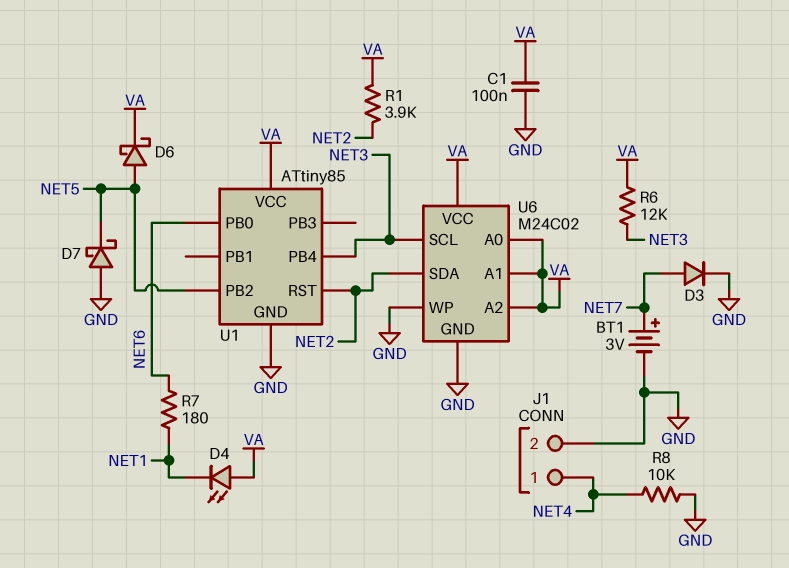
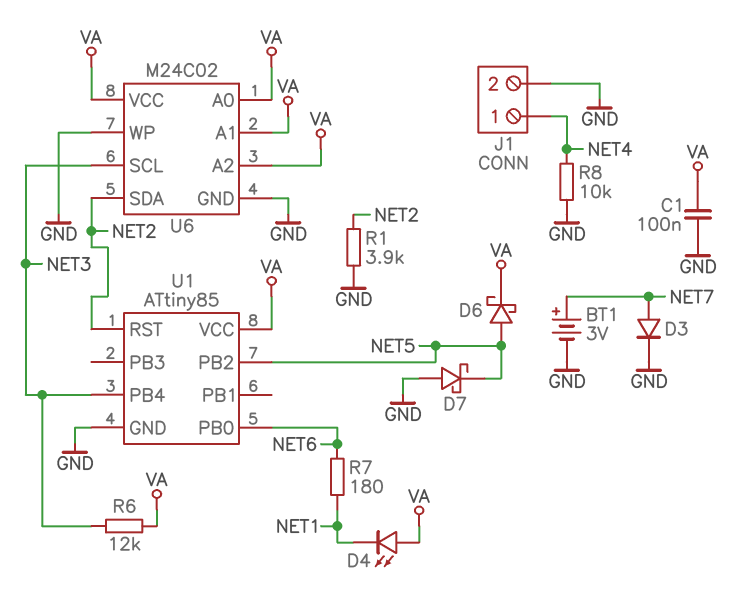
R1: 3.9k (NET2, VA) -> 3.9k (GND, NET2)

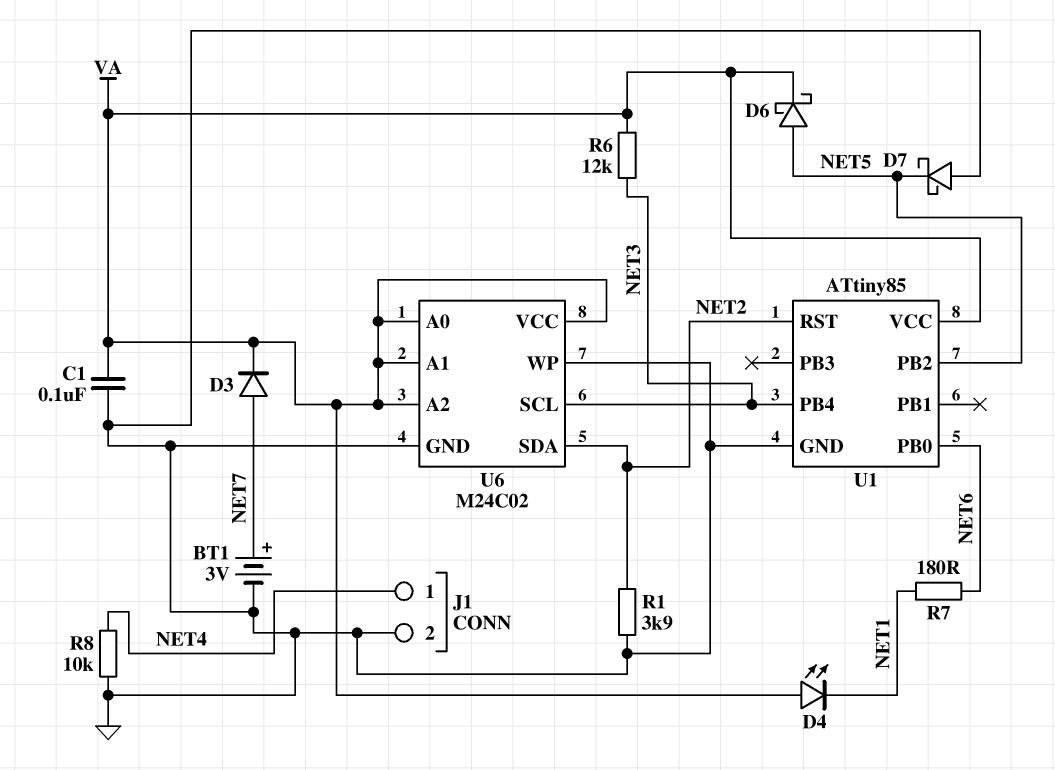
D3: diode (A NET7, K GND) -> diode (A NET7, K VA)

